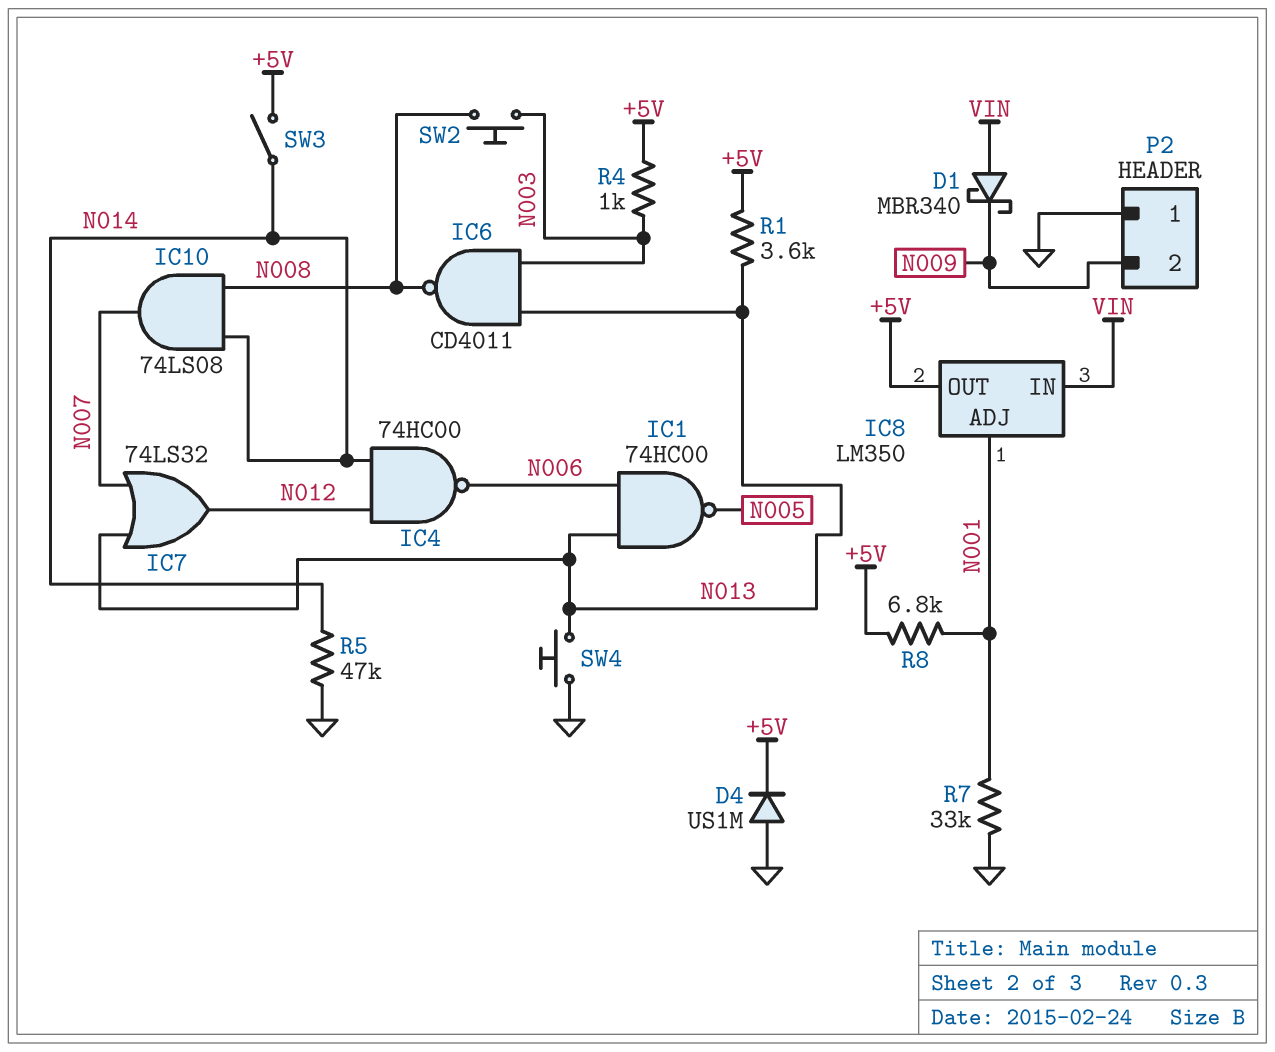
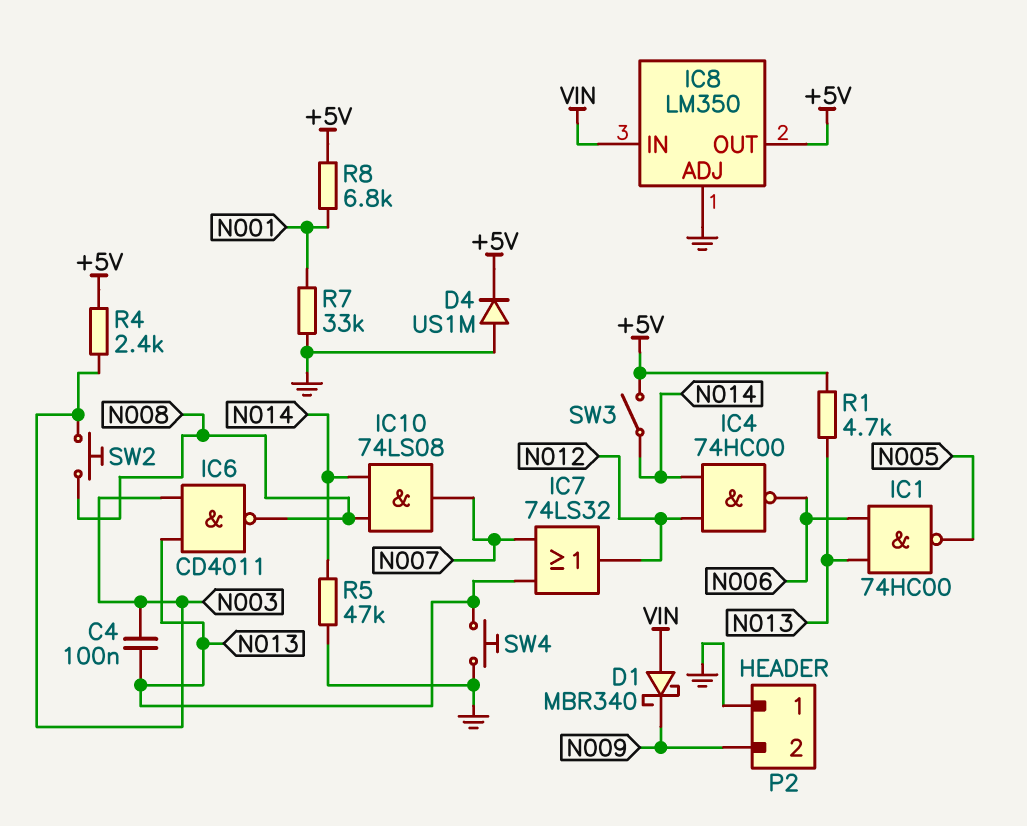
C4: none -> 100nF (N003, N013)
IC8 pin ADJ: N001 -> GND
R1: 3.6k (+5V, N013) -> 4.7k (+5V, N013)
R4: 1k (+5V, N003) -> 2.4k (+5V, N003)

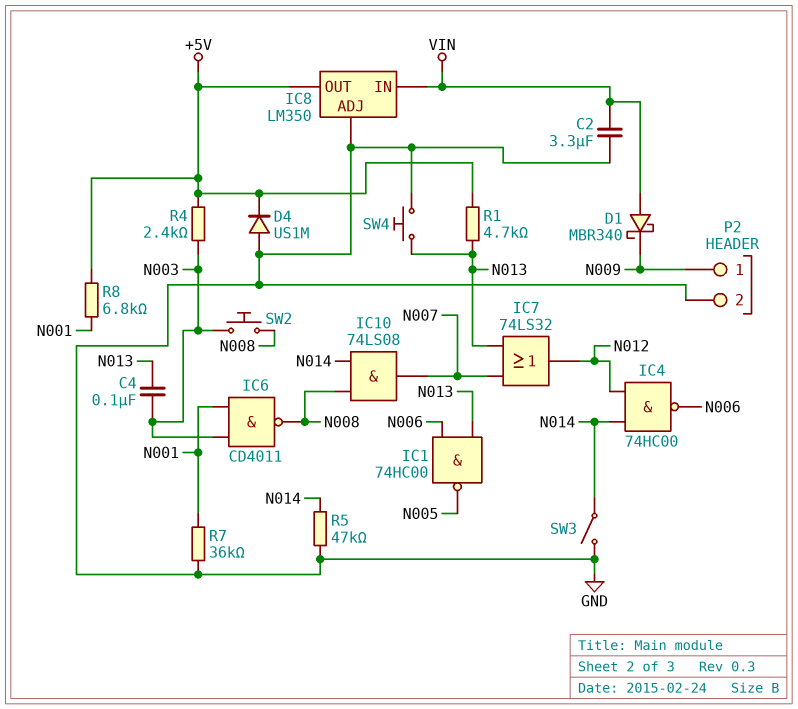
C2: none -> 3.3uF (GND, VIN)
IC6: NAND CD4011 (in N003, in N013, out N008) -> NAND CD4011 (in N001, in N003, out N008)
P2 pin 1: GND -> N009
P2 pin 2: N009 -> GND
R7: 33k (GND, N001) -> 36k (GND, N001)
SW3: switch (+5V, N014) -> switch (GND, N014)

